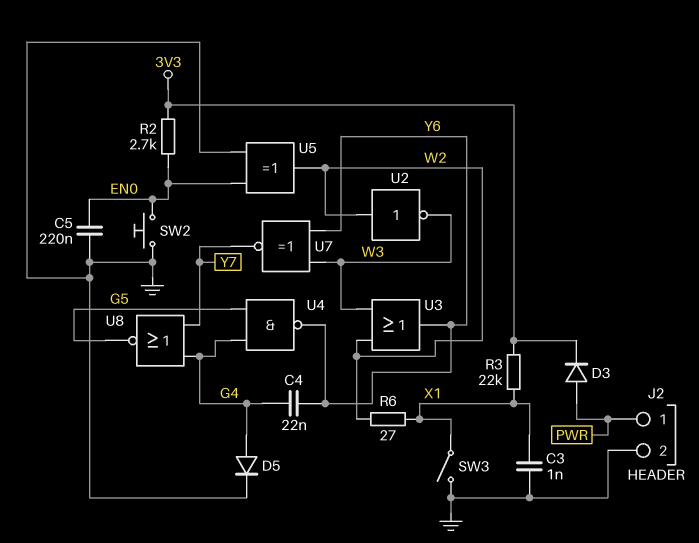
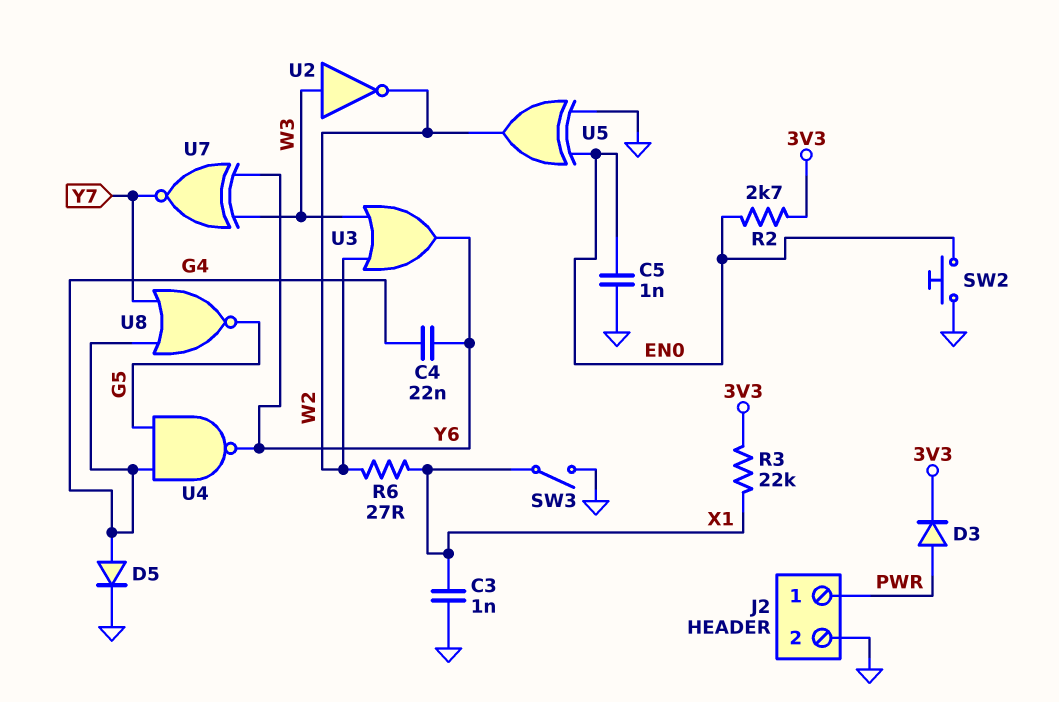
C5: 220nF (EN0, GND) -> 1nF (EN0, GND)
U2: NOT (in W2, out W3) -> NOT (in W3, out W2)

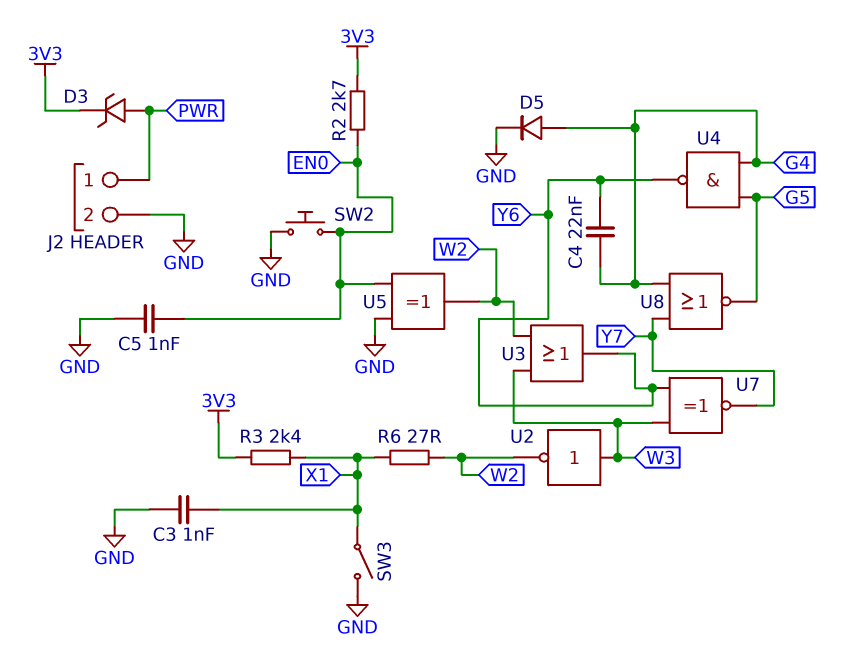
D3: diode (A PWR, K 3V3) -> zener (A PWR, K 3V3)
R3: 22k (3V3, X1) -> 2.4k (3V3, X1)

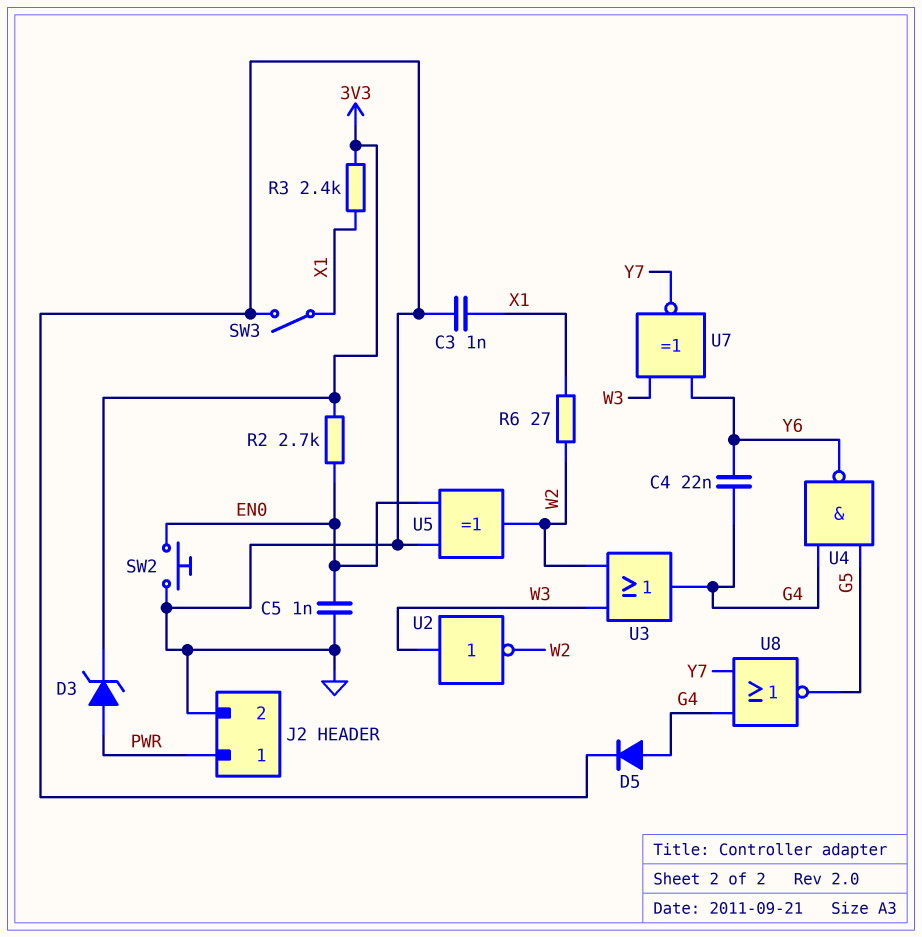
U3: OR (in W2, in W3, out Y6) -> OR (in W2, in W3, out G4)

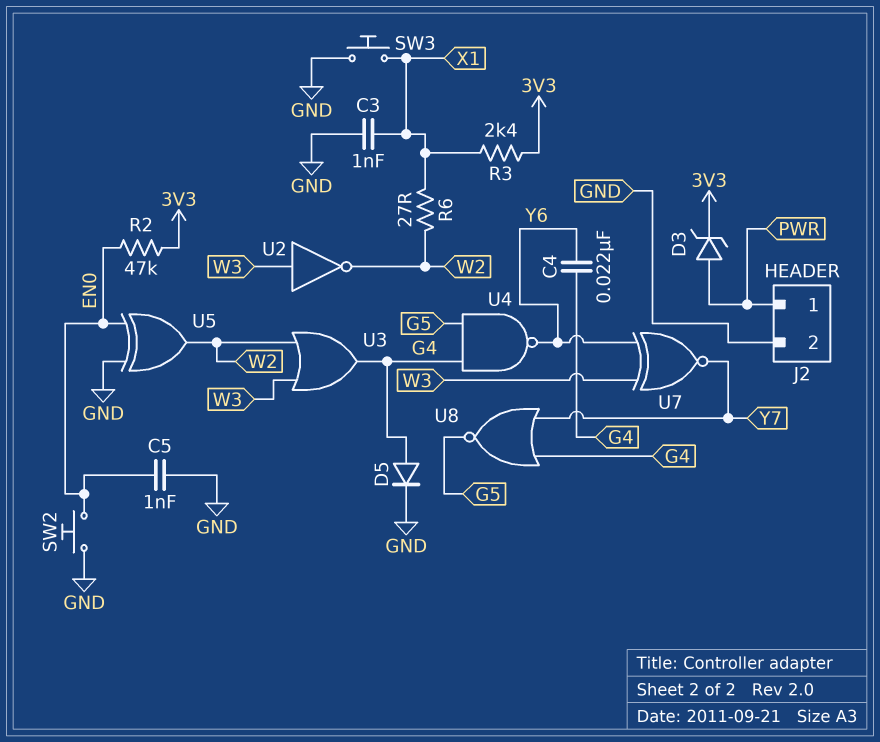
R2: 2.7k (3V3, EN0) -> 47k (3V3, EN0)
SW3: switch (GND, X1) -> button (GND, X1)

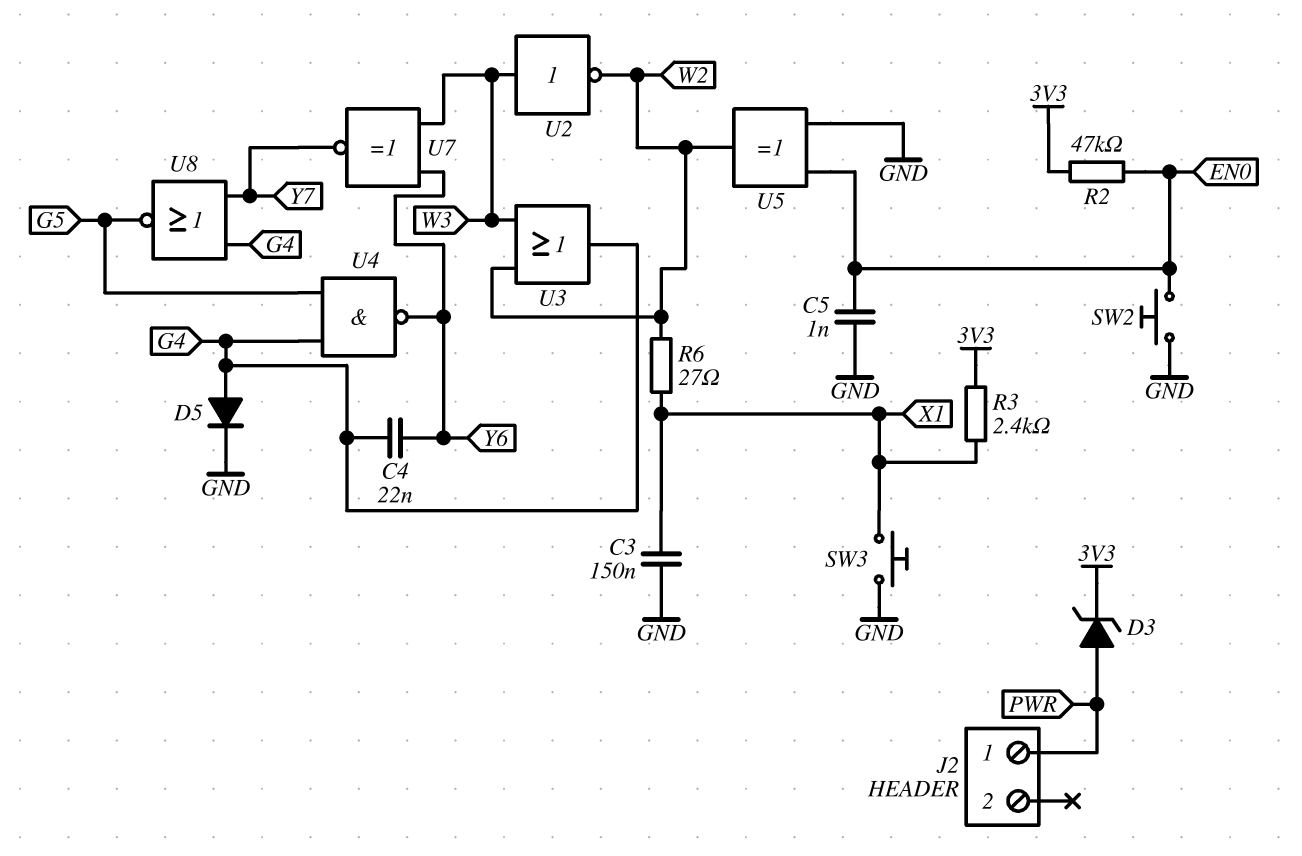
C3: 1nF (GND, X1) -> 150nF (GND, X1)
J2 pin 2: GND -> none

